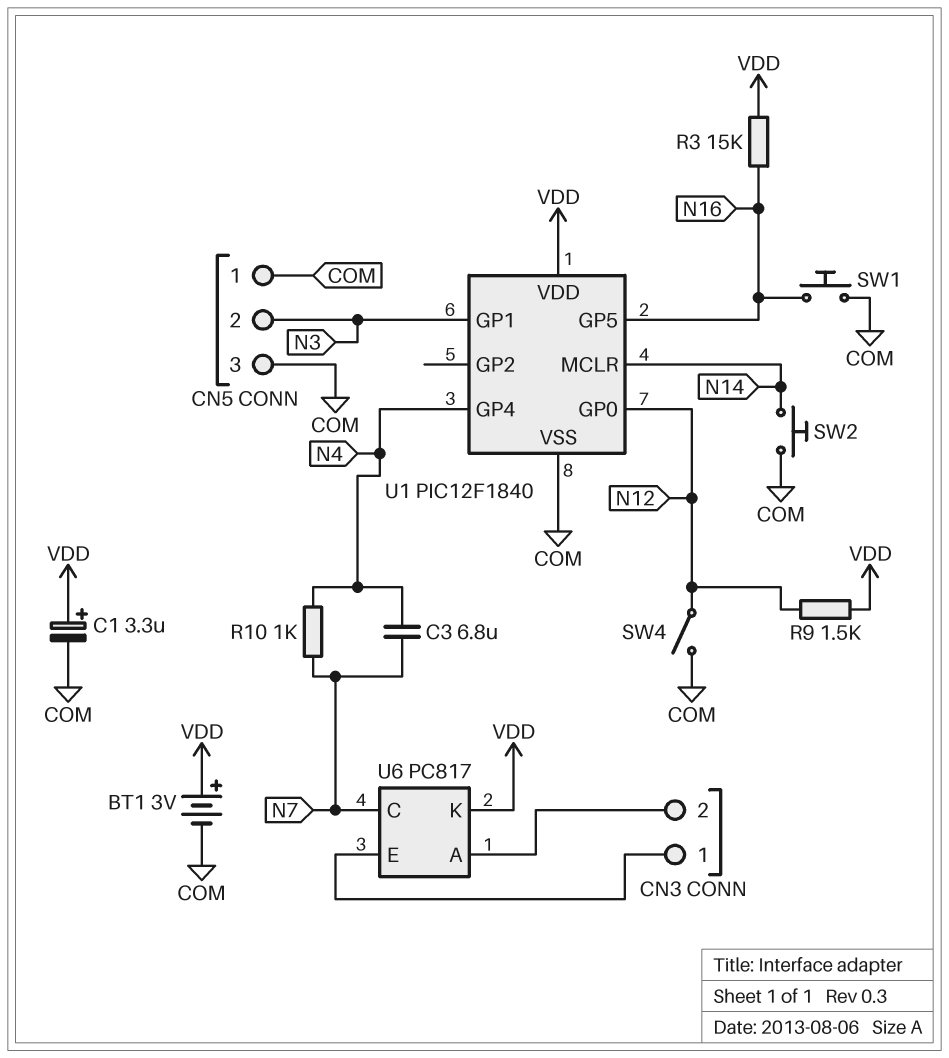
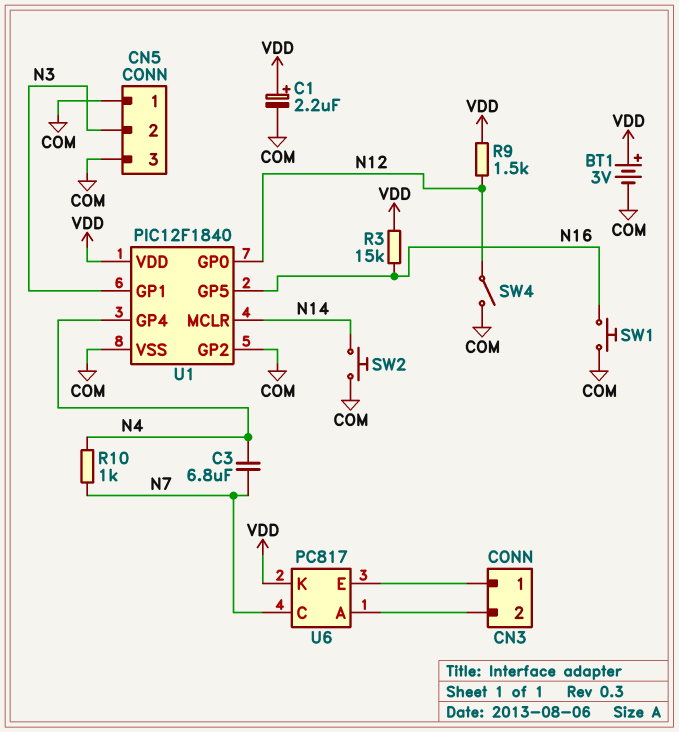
C1: 3.3uF (plus VDD, minus COM) -> 2.2uF (plus VDD, minus COM)
U1 pin GP2: none -> COM

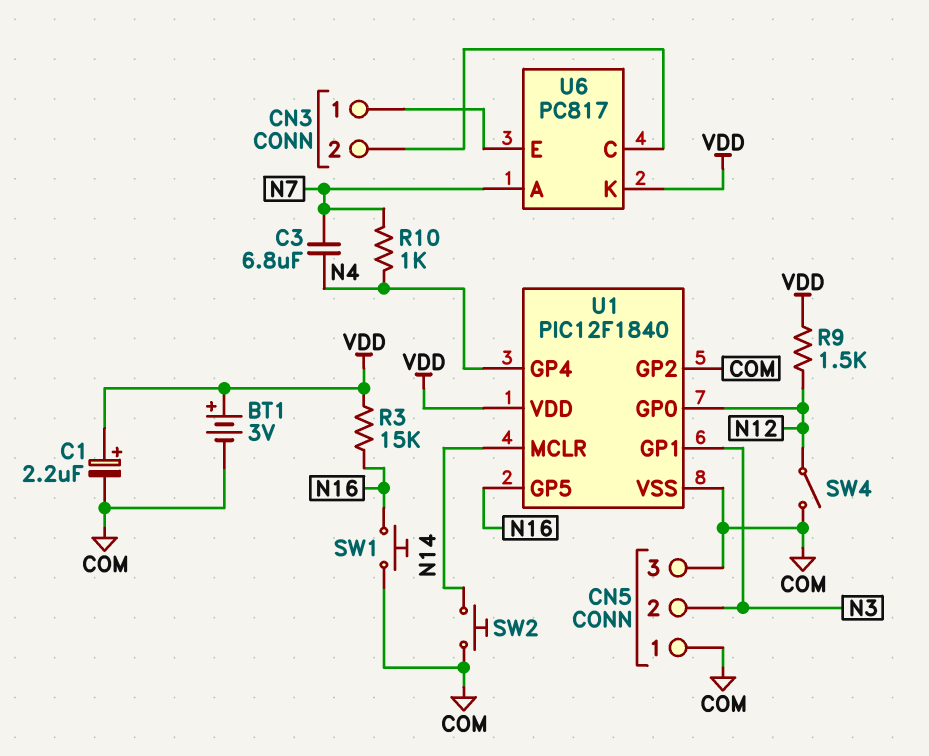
U6 pin A: CN3/2 -> N7
U6 pin C: N7 -> CN3/2

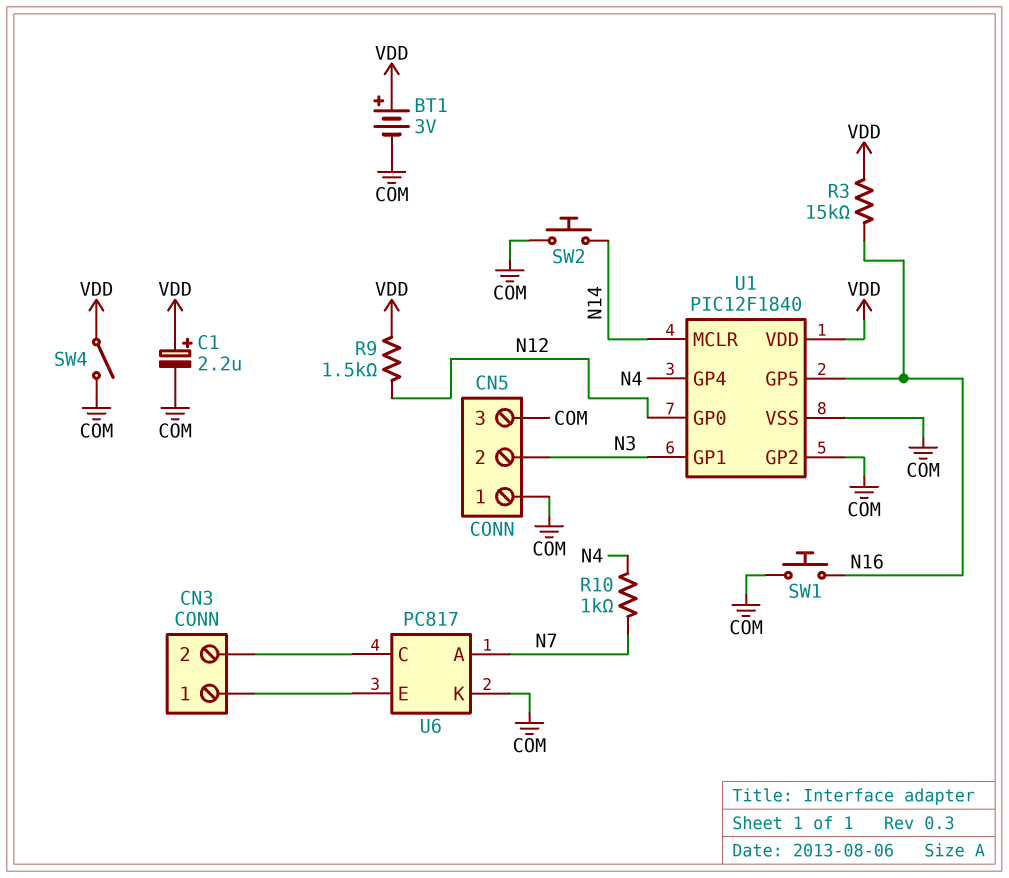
C3: 6.8uF (N4, N7) -> none
SW4: switch (COM, N12) -> switch (COM, VDD)
U6 pin K: VDD -> COM

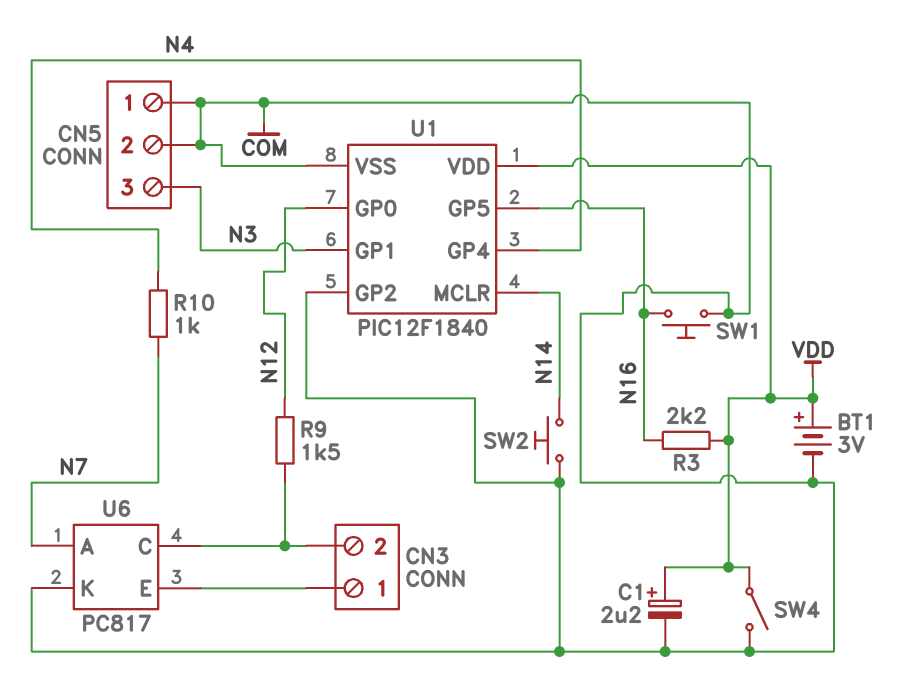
CN5 pin 2: N3 -> COM
CN5 pin 3: COM -> N3
R3: 15k (N16, VDD) -> 2.2k (N16, VDD)
R9: 1.5k (N12, VDD) -> 1.5k (CN3/2, N12)

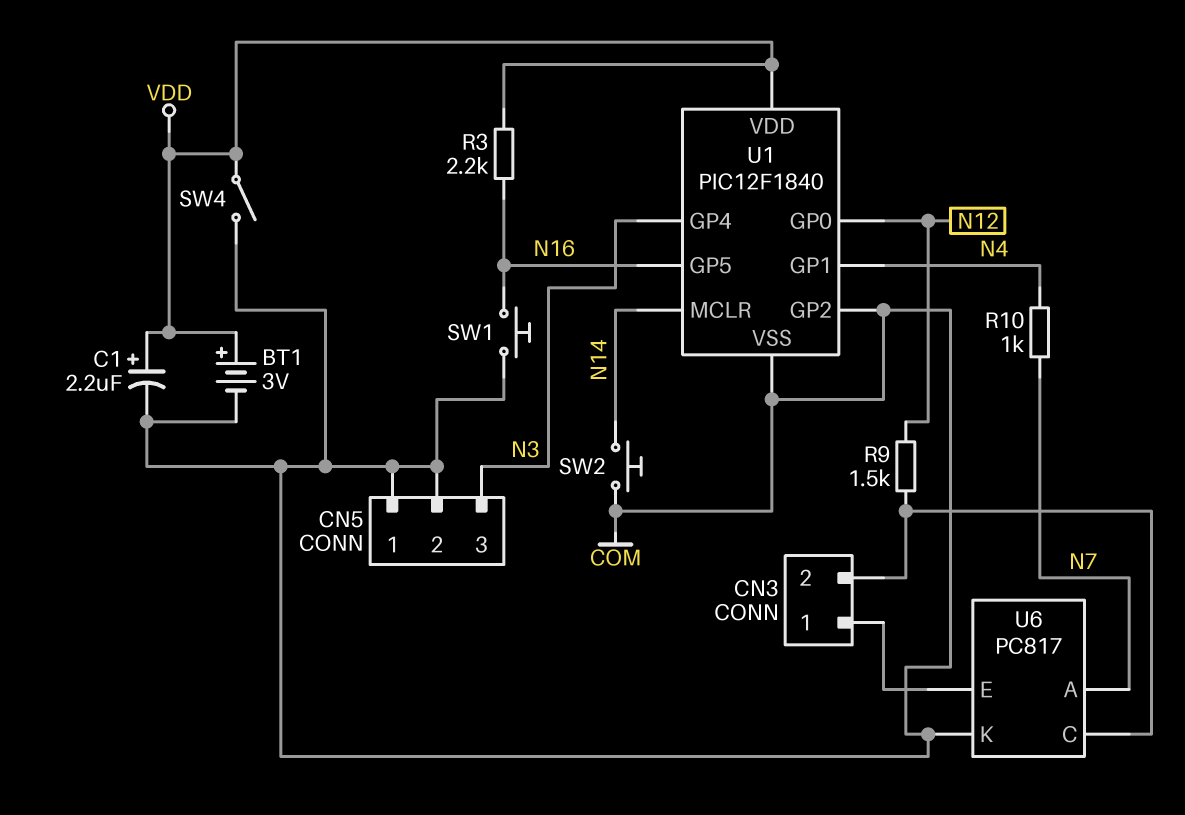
U1 pin GP1: N3 -> N4
U1 pin GP4: N4 -> N3

